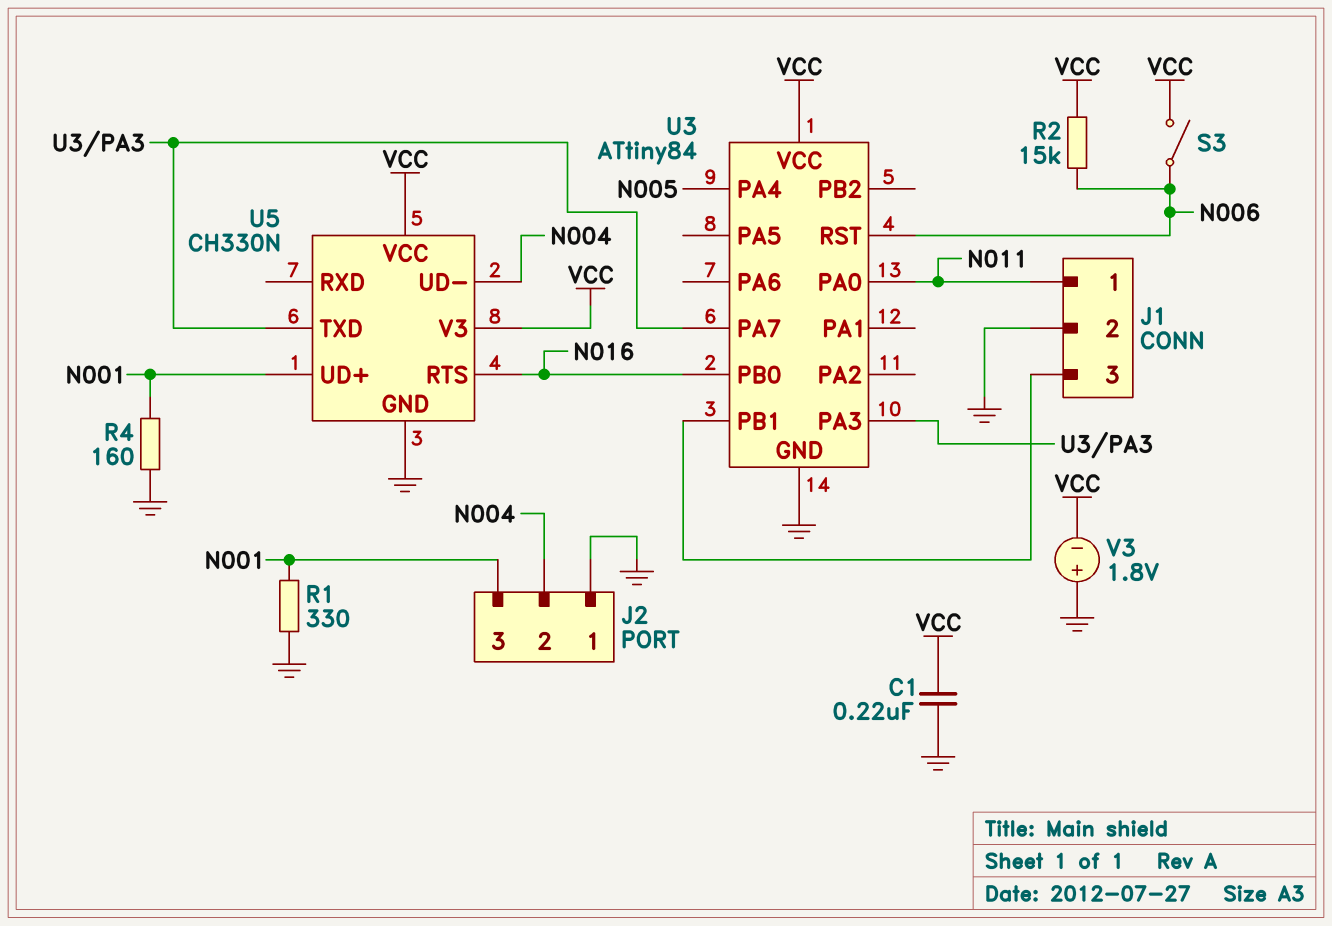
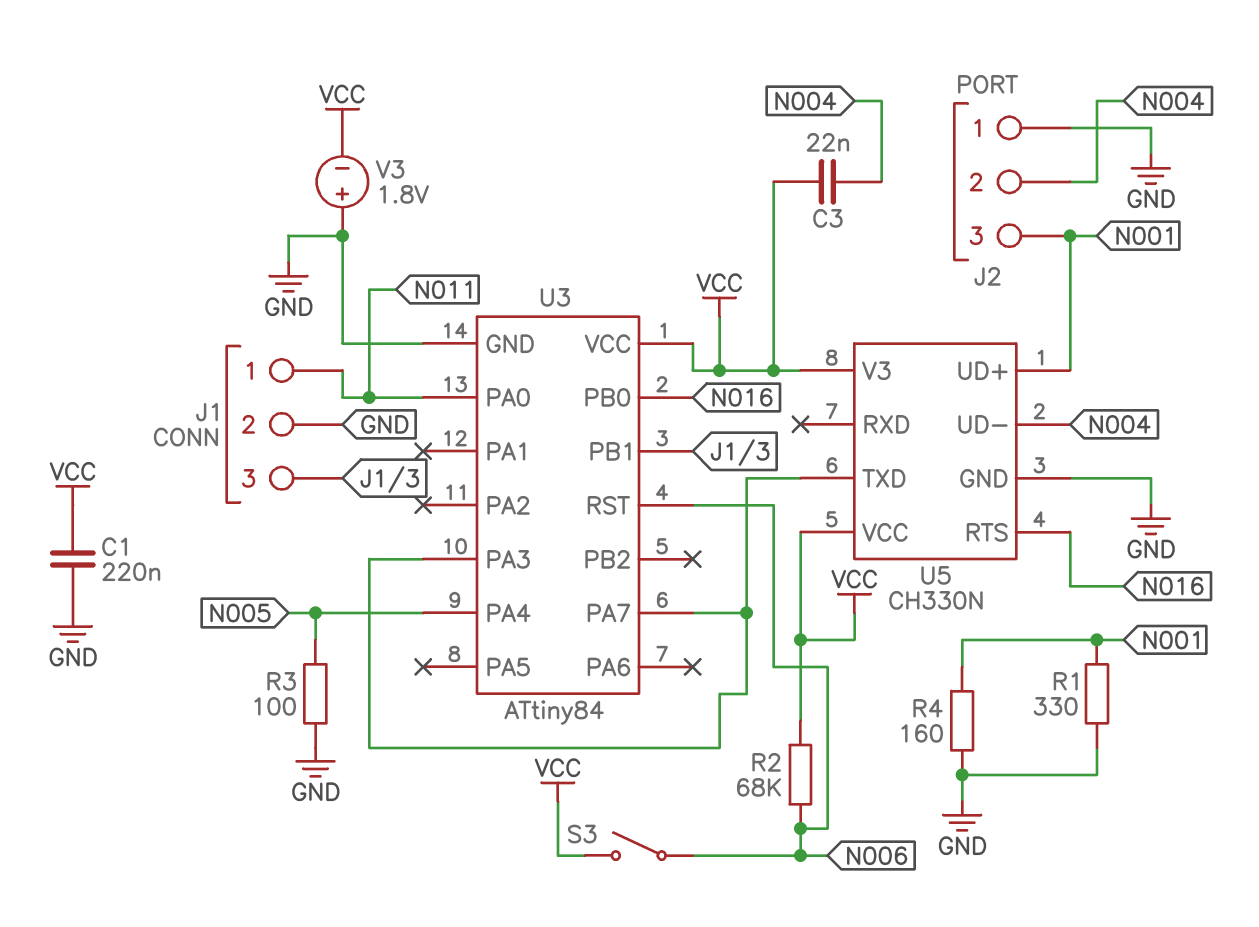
C3: none -> 22nF (N004, VCC)
R2: 15k (N006, VCC) -> 68k (N006, VCC)
R3: none -> 100 (GND, N005)

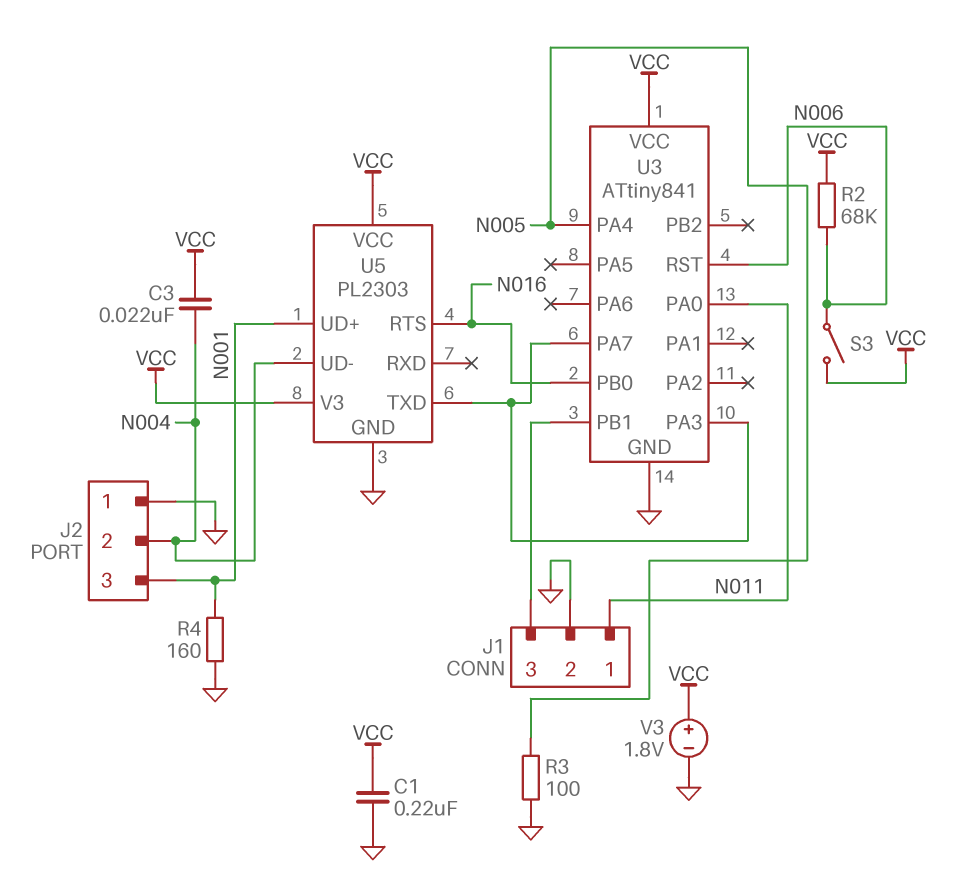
R1: 330 (GND, N001) -> none
U3: ATtiny84 -> ATtiny841
U5: CH330N -> PL2303
V3: 1.8V (plus GND, minus VCC) -> 1.8V (plus VCC, minus GND)

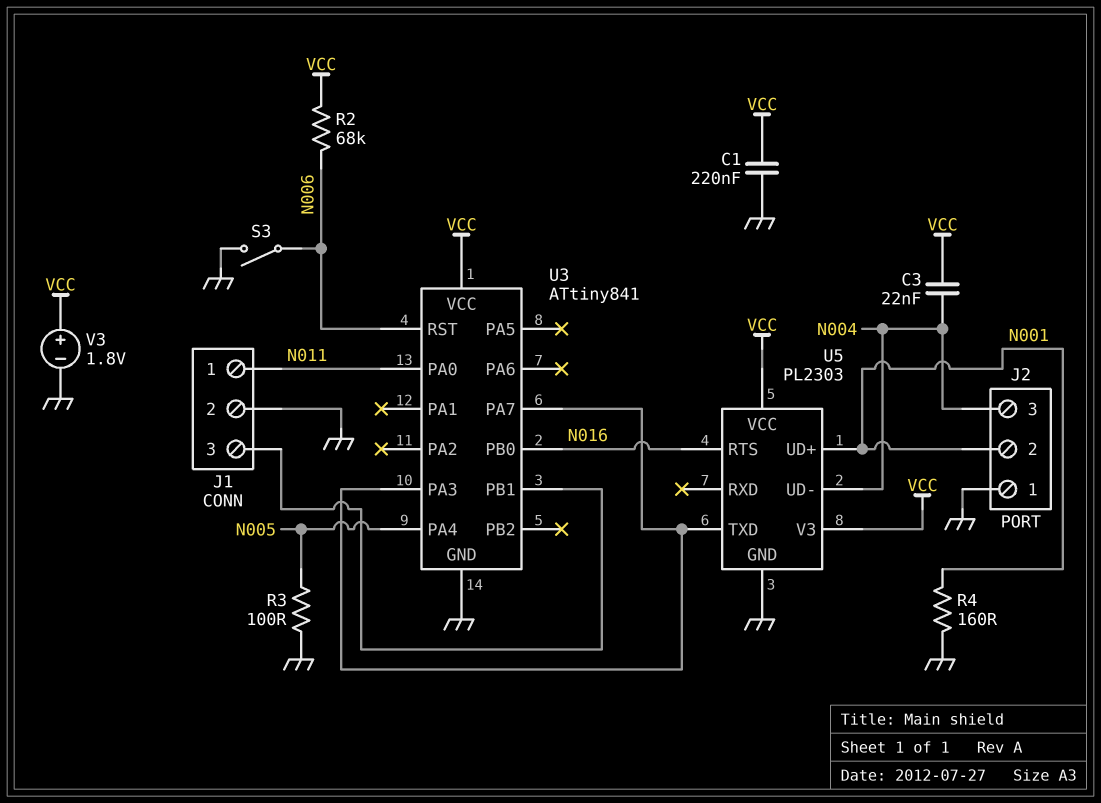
J2 pin 2: N004 -> N001
J2 pin 3: N001 -> N004
S3: switch (N006, VCC) -> switch (GND, N006)

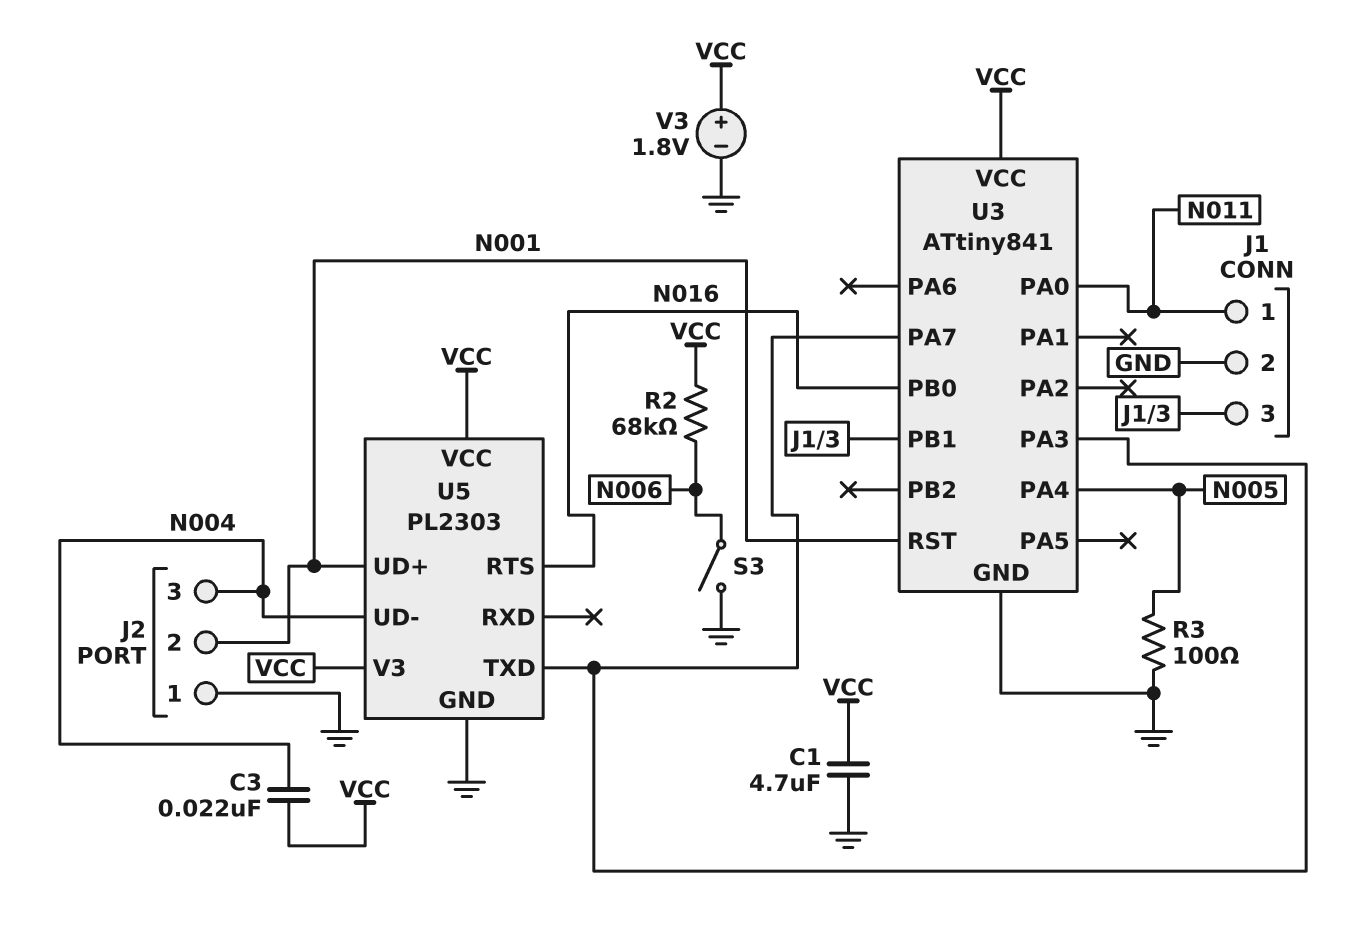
C1: 220nF (GND, VCC) -> 4.7uF (GND, VCC)
R4: 160 (GND, N001) -> none
U3 pin RST: N006 -> N001

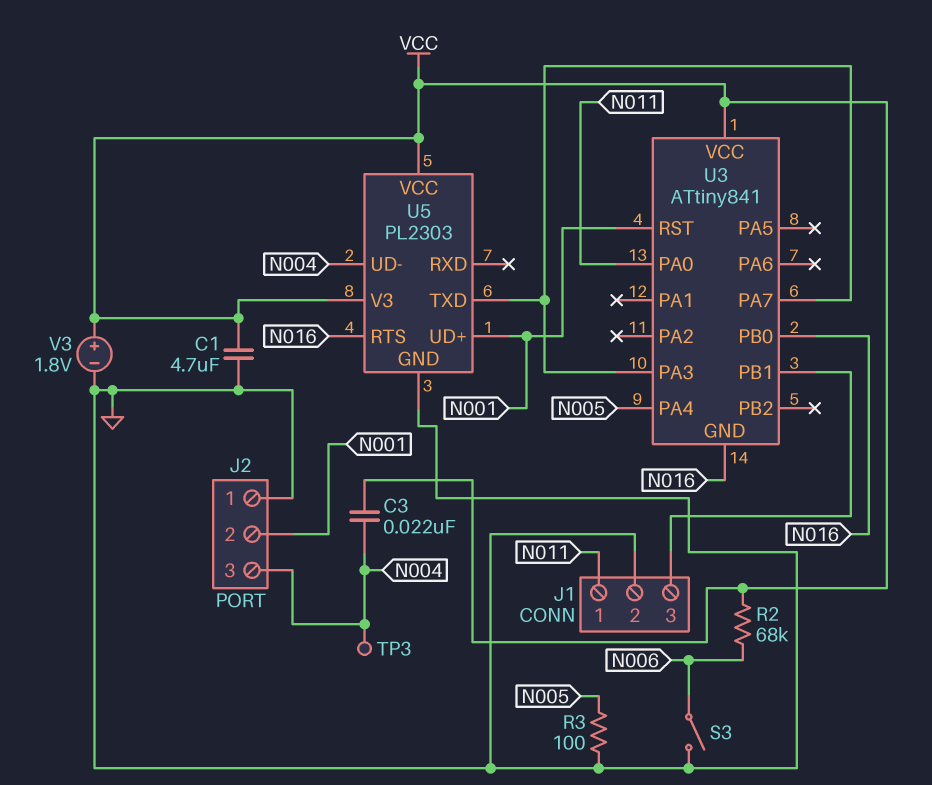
TP3: none -> test point (N004)
U3 pin GND: GND -> N016

